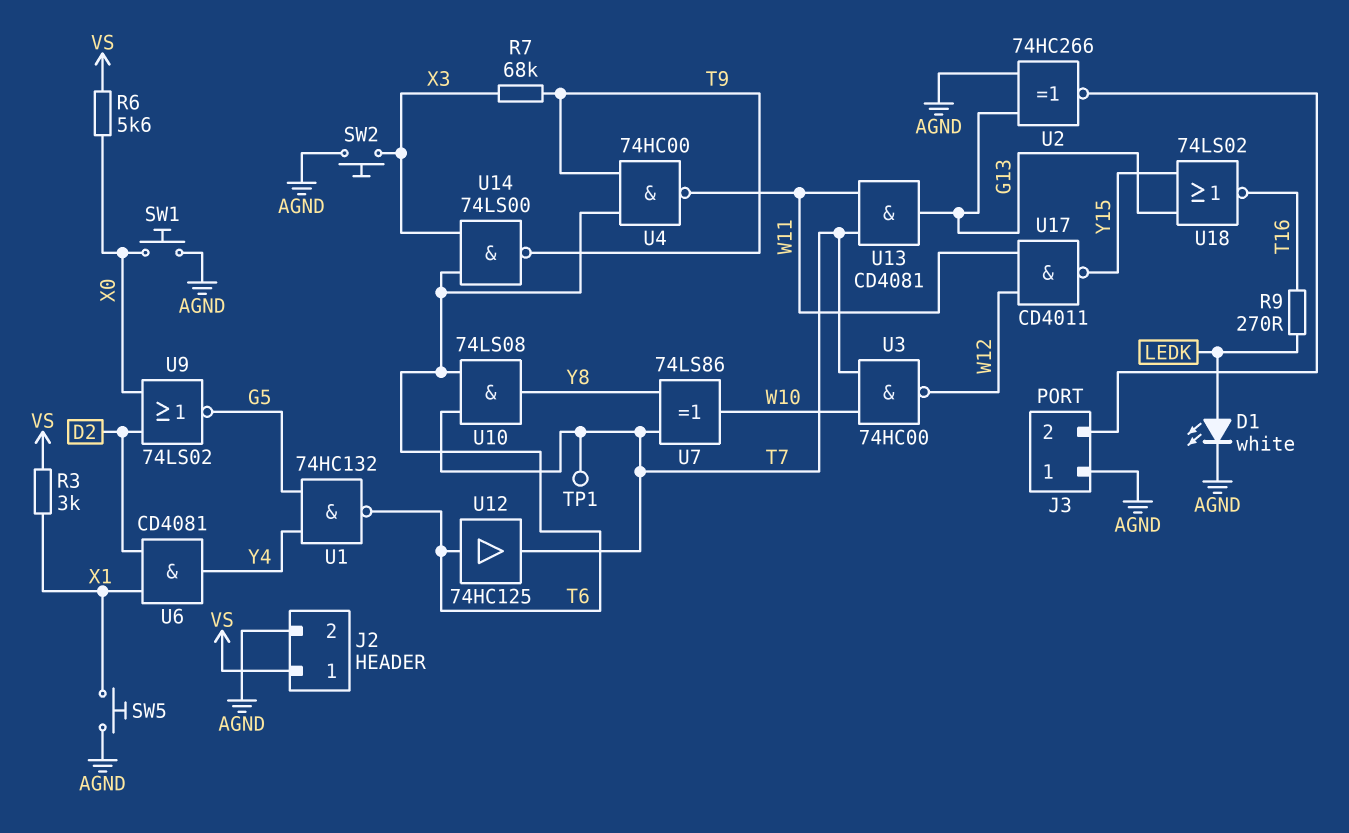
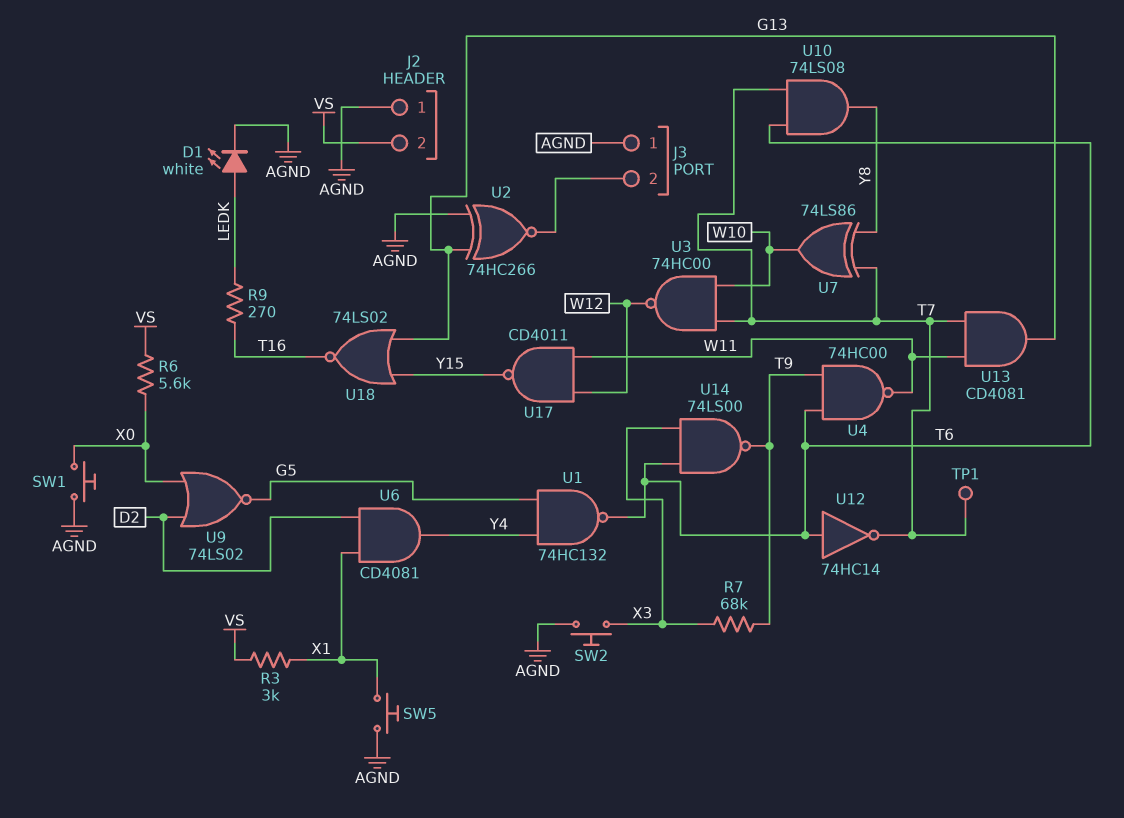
J2 pin 1: VS -> AGND
J2 pin 2: AGND -> VS
U12: buffer 74HC125 (in T6, out T7) -> NOT 74HC14 (in T6, out T7)

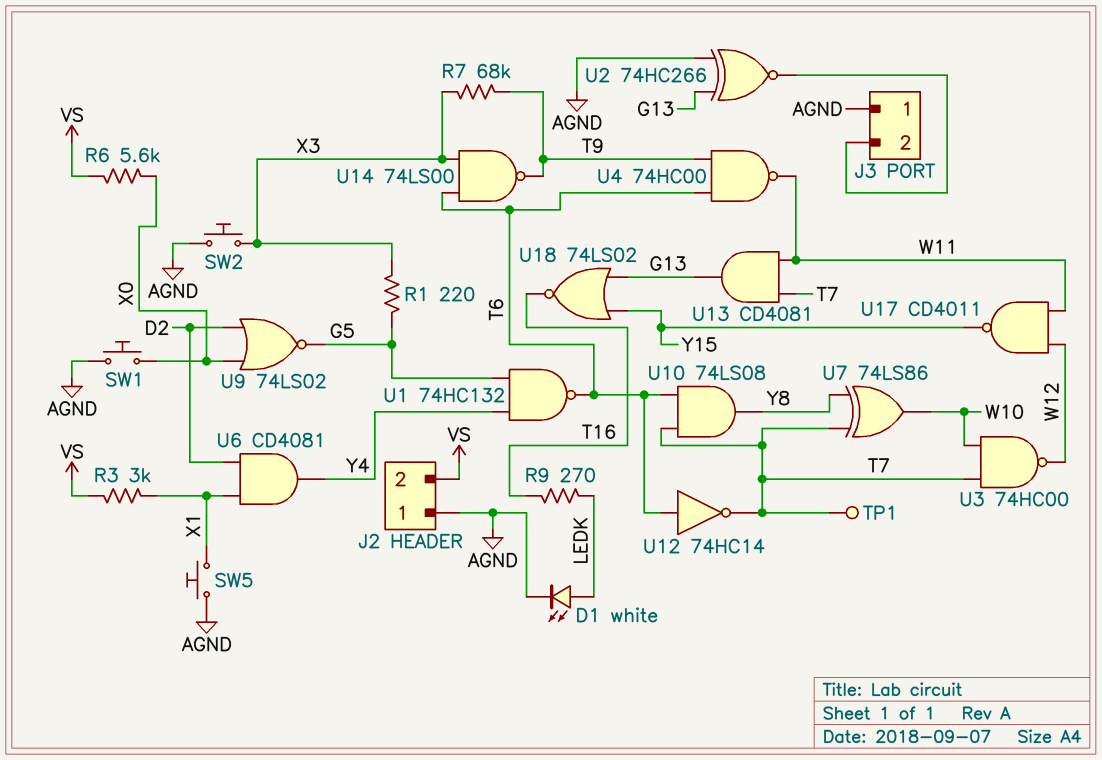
R1: none -> 220 (G5, X3)

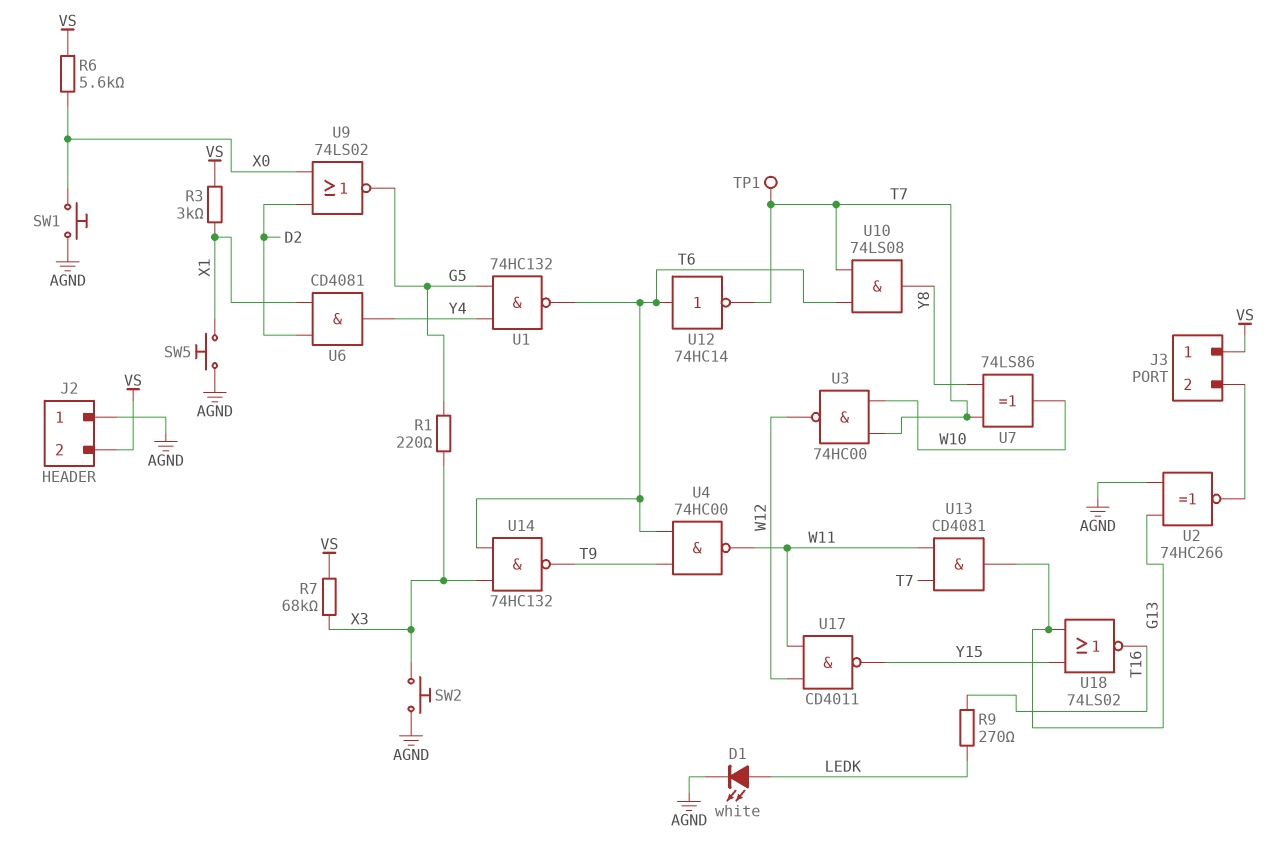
J3 pin 1: AGND -> VS
R7: 68k (T9, X3) -> 68k (VS, X3)
U14: NAND 74LS00 (in T6, in X3, out T9) -> NAND 74HC132 (in T6, in X3, out T9)

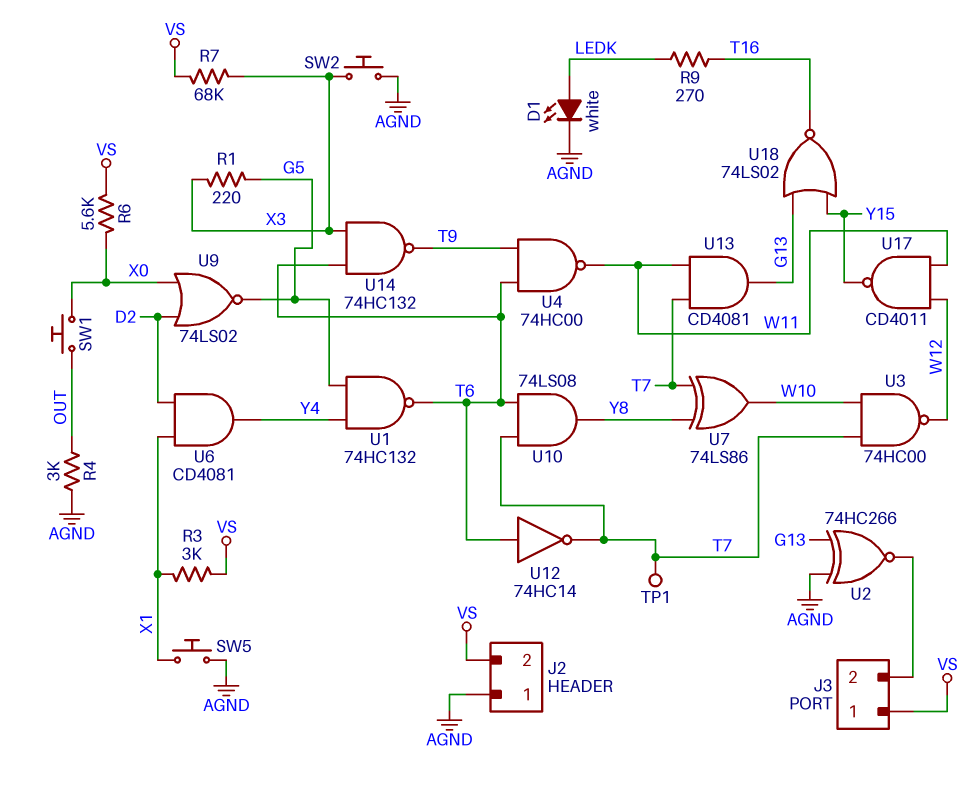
R4: none -> 3k (AGND, OUT)
SW1: button (AGND, X0) -> button (OUT, X0)

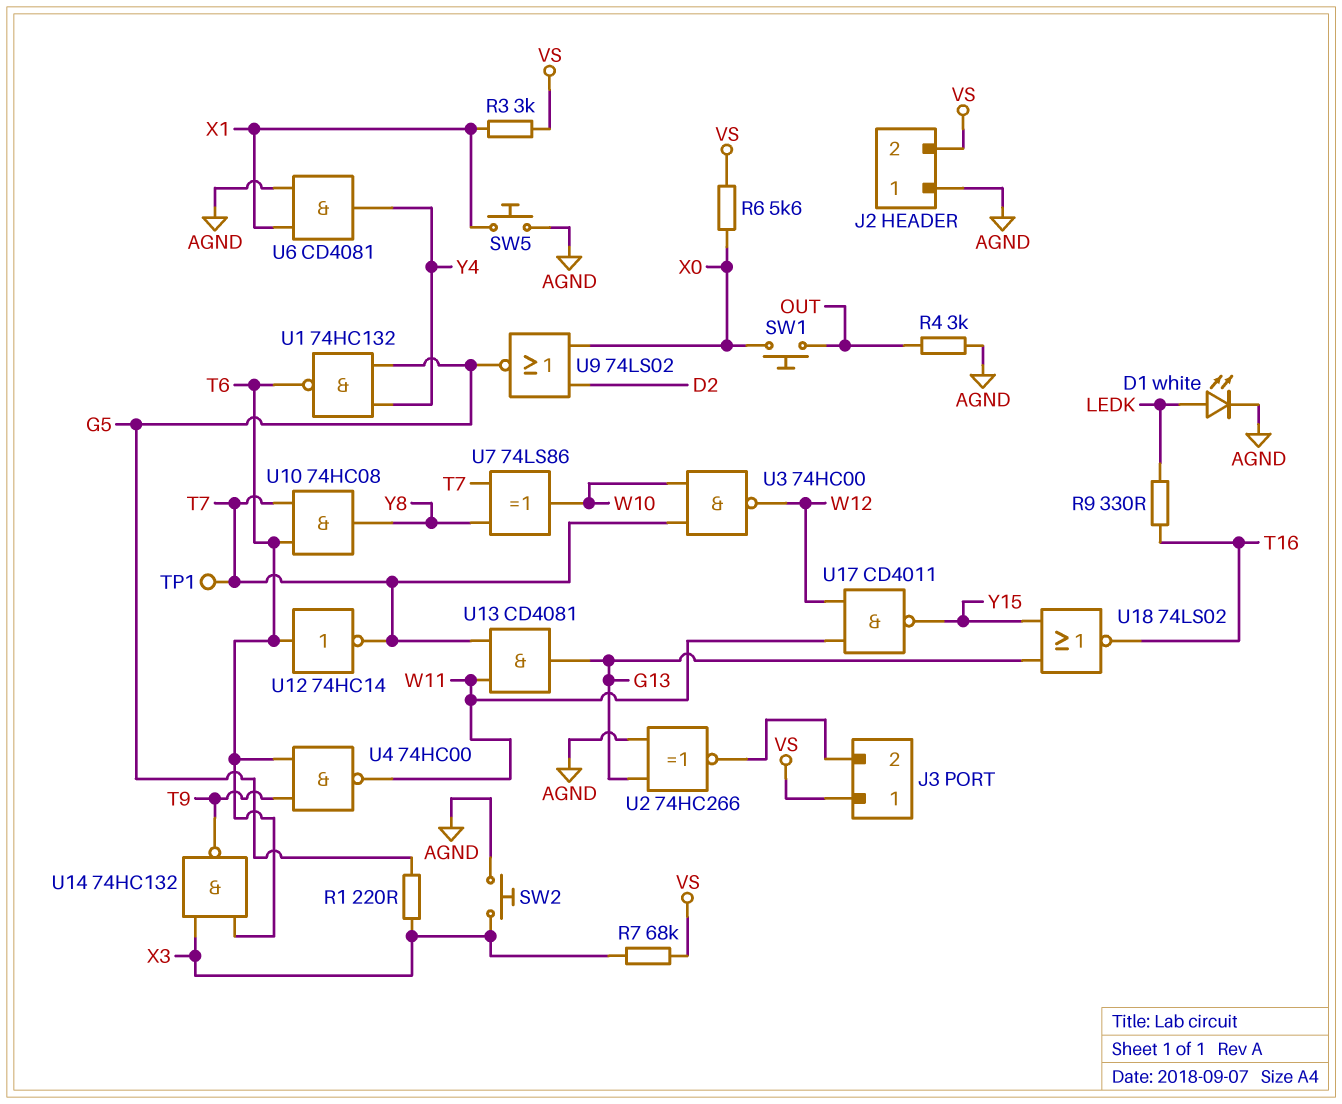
R9: 270 (LEDK, T16) -> 330 (LEDK, T16)
U6: AND CD4081 (in D2, in X1, out Y4) -> AND CD4081 (in AGND, in X1, out Y4)
U10: AND 74LS08 (in T6, in T7, out Y8) -> AND 74HC08 (in T6, in T7, out Y8)

